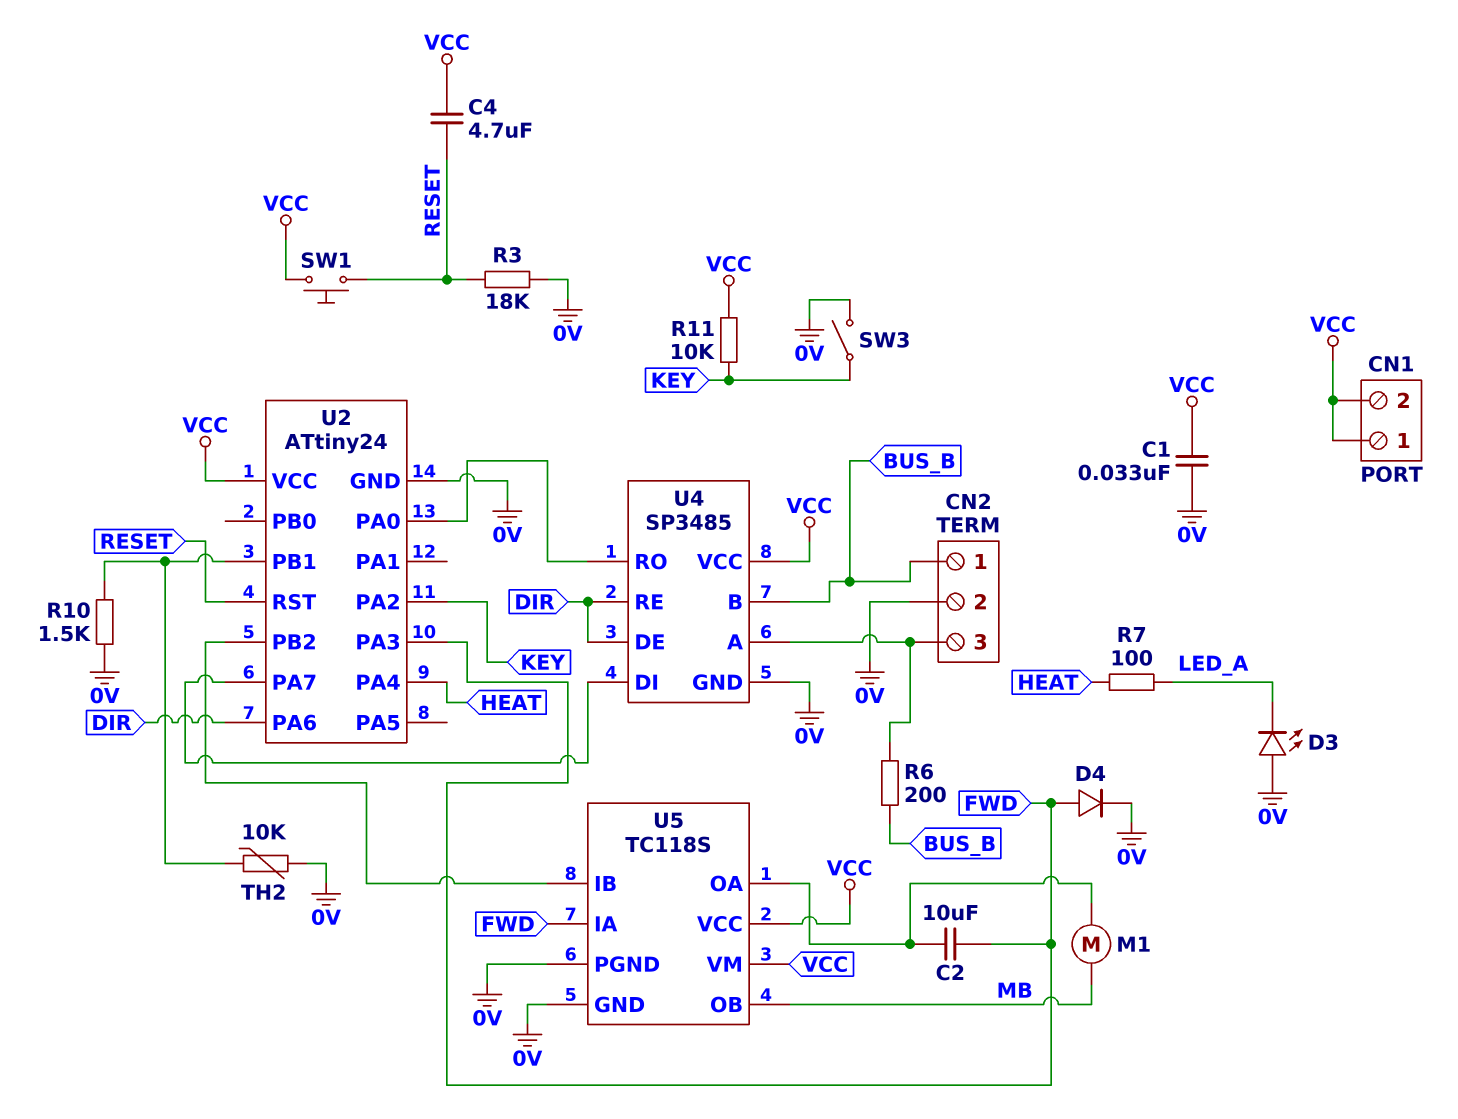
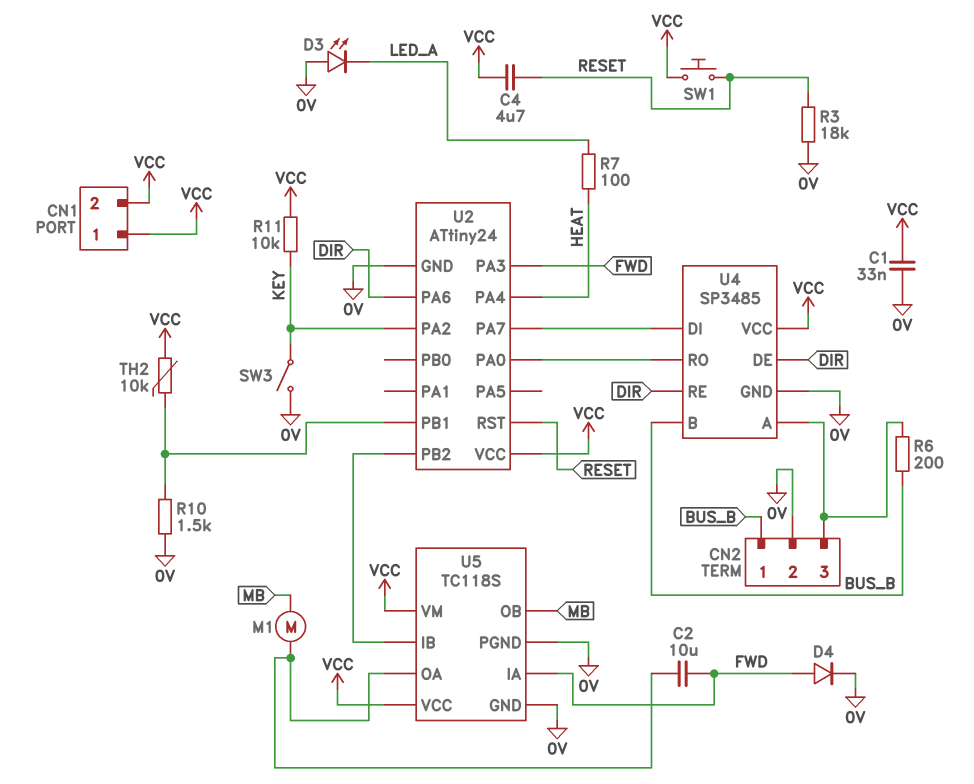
TH2: 10k (0V, U2/PB1) -> 10k (U2/PB1, VCC)

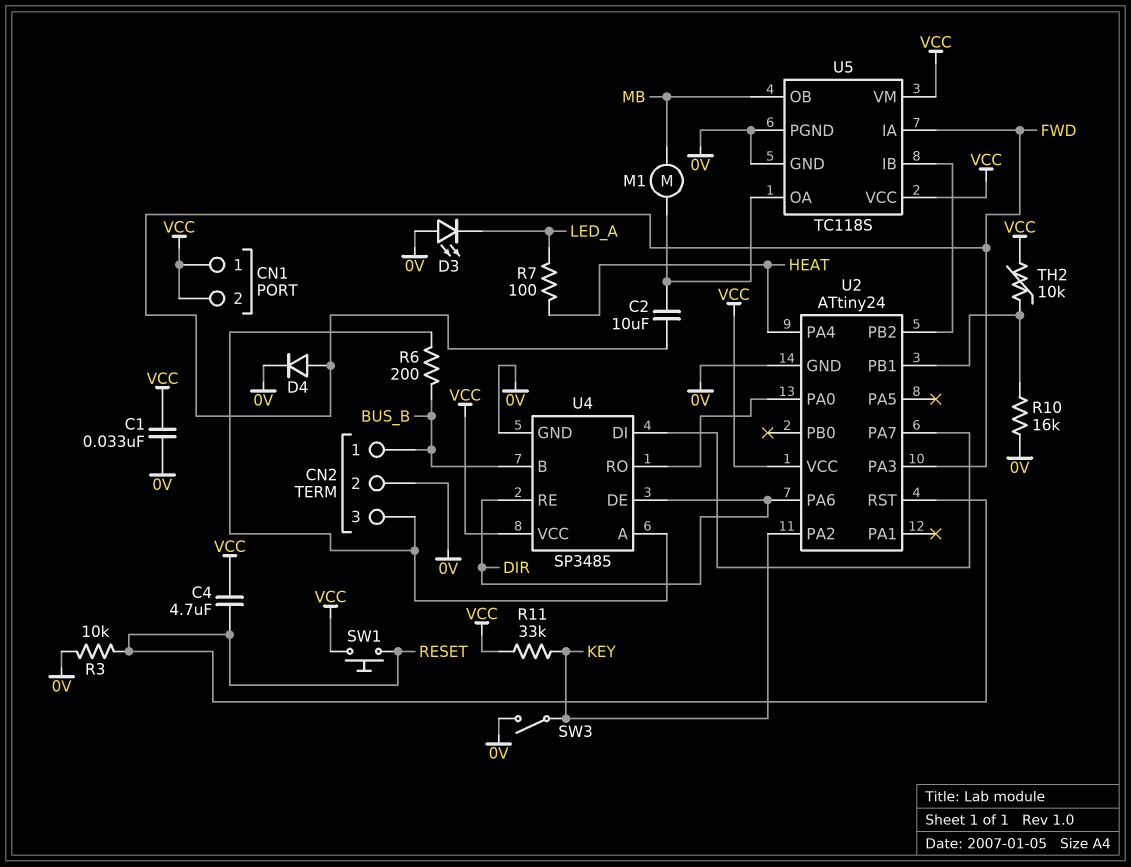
R3: 18k (0V, RESET) -> 10k (0V, RESET)
R10: 1.5k (0V, U2/PB1) -> 16k (0V, U2/PB1)
R11: 10k (KEY, VCC) -> 33k (KEY, VCC)

